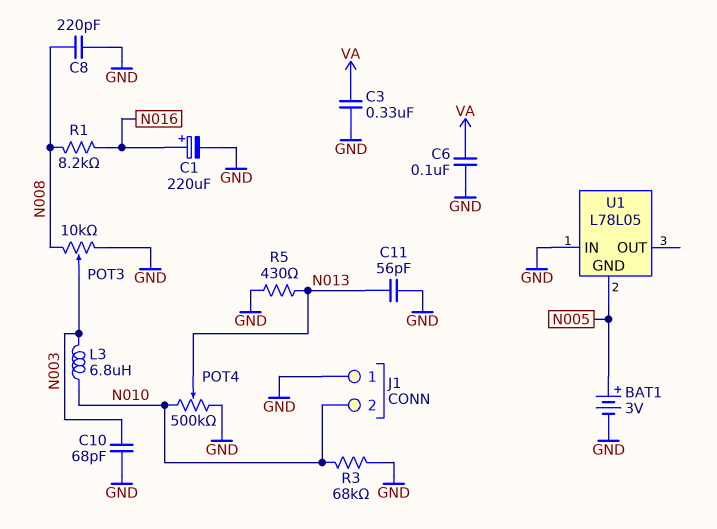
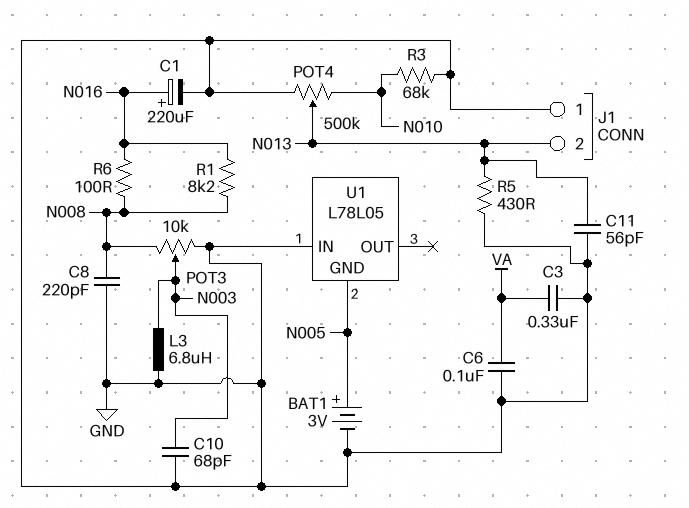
J1 pin 2: N010 -> N013
L3: 6.8uH (N003, N010) -> 6.8uH (GND, N003)
R6: none -> 100 (N008, N016)

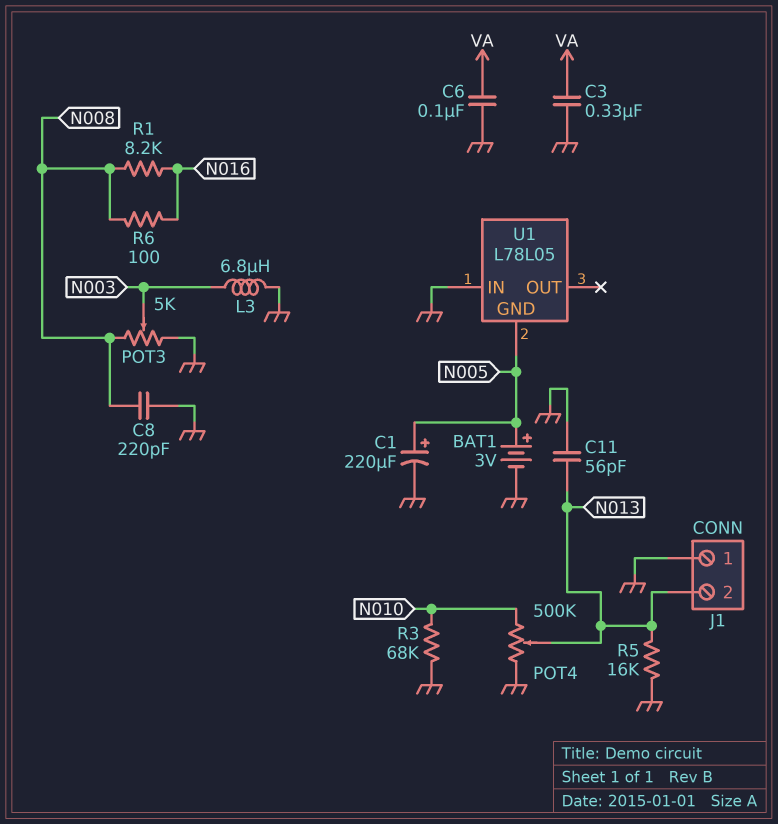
C1: 220uF (plus N016, minus GND) -> 220uF (plus N005, minus GND)
C10: 68pF (GND, N003) -> none
POT3: 10k (GND, N008, wiper N003) -> 5k (GND, N008, wiper N003)
R5: 430 (GND, N013) -> 16k (GND, N013)

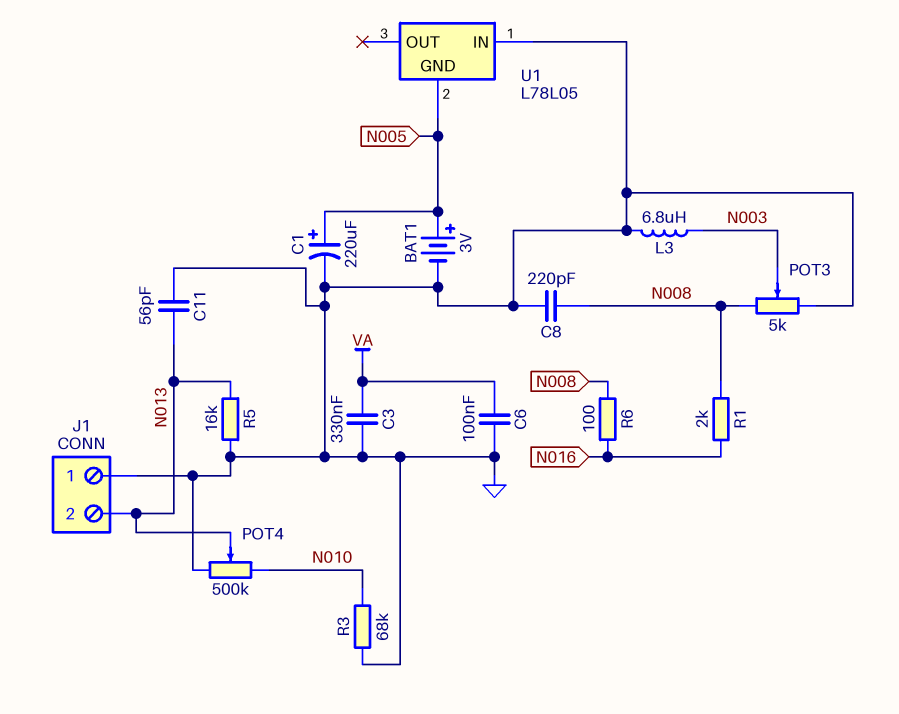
R1: 8.2k (N008, N016) -> 2k (N008, N016)

